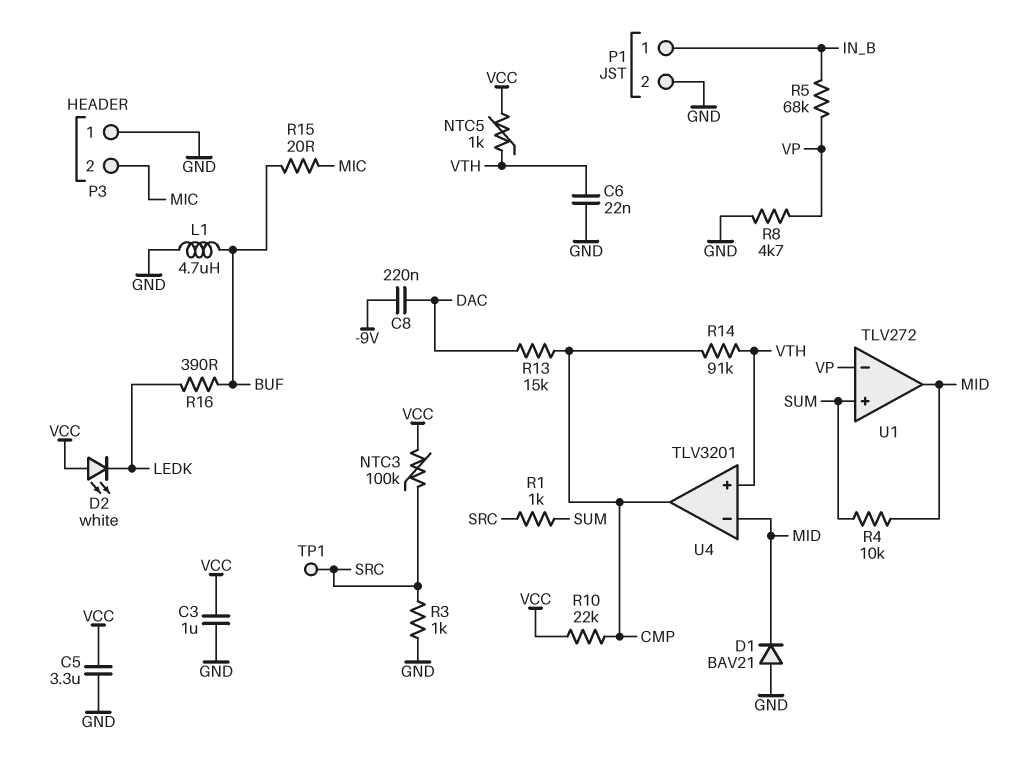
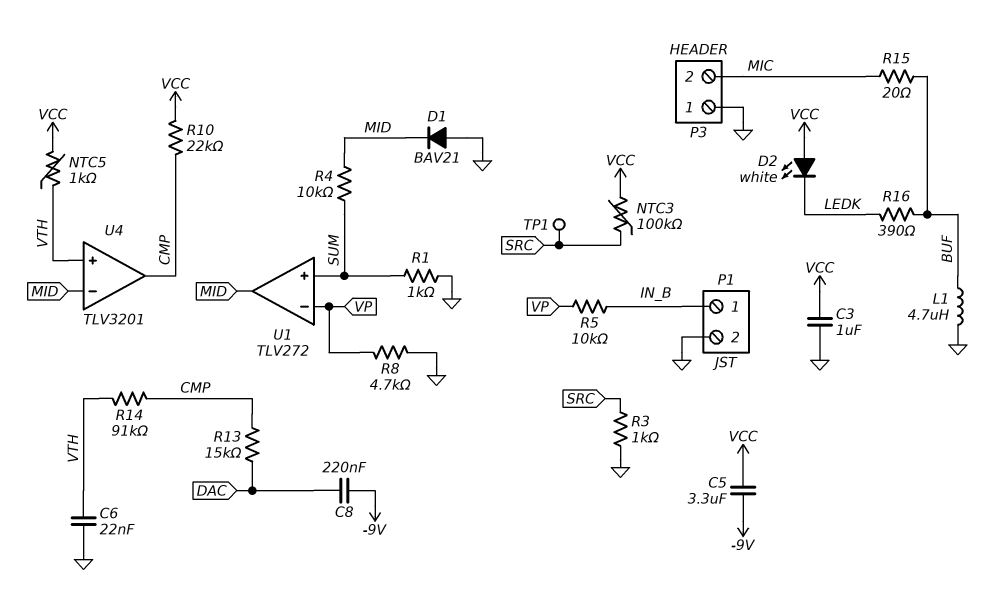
C5: 3.3uF (GND, VCC) -> 3.3uF (-9V, VCC)
R1: 1k (SRC, SUM) -> 1k (GND, SUM)
R5: 68k (IN_B, VP) -> 10k (IN_B, VP)

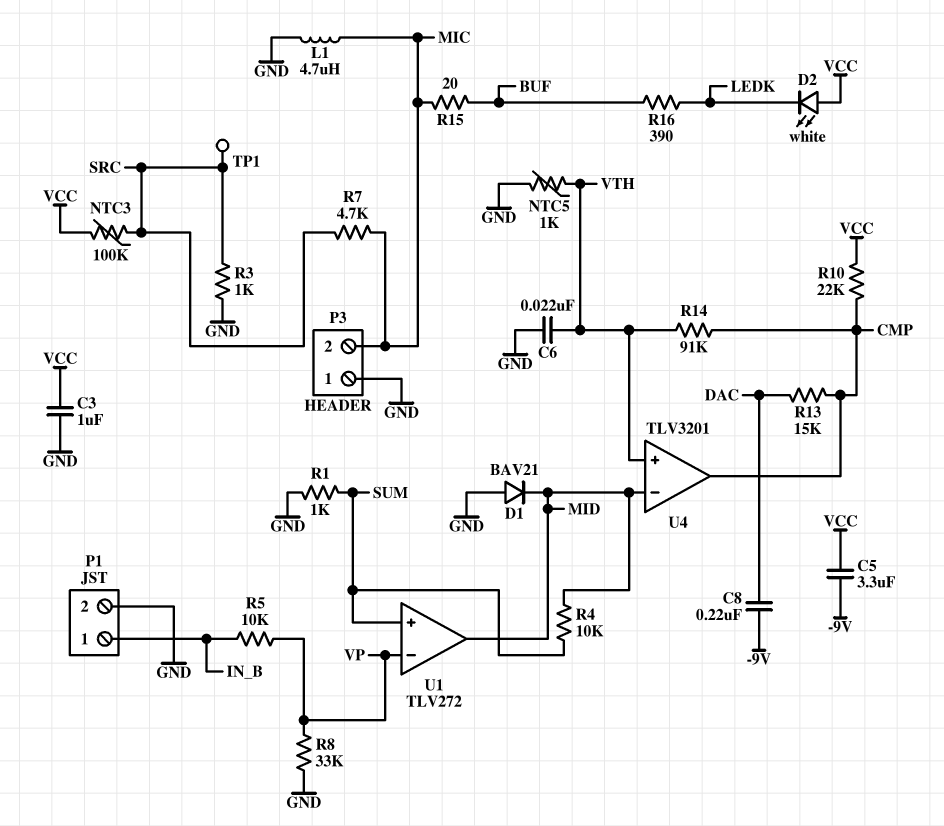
L1: 4.7uH (BUF, GND) -> 4.7uH (GND, MIC)
NTC5: 1k (VCC, VTH) -> 1k (GND, VTH)
R7: none -> 4.7k (MIC, SRC)
R8: 4.7k (GND, VP) -> 33k (GND, VP)

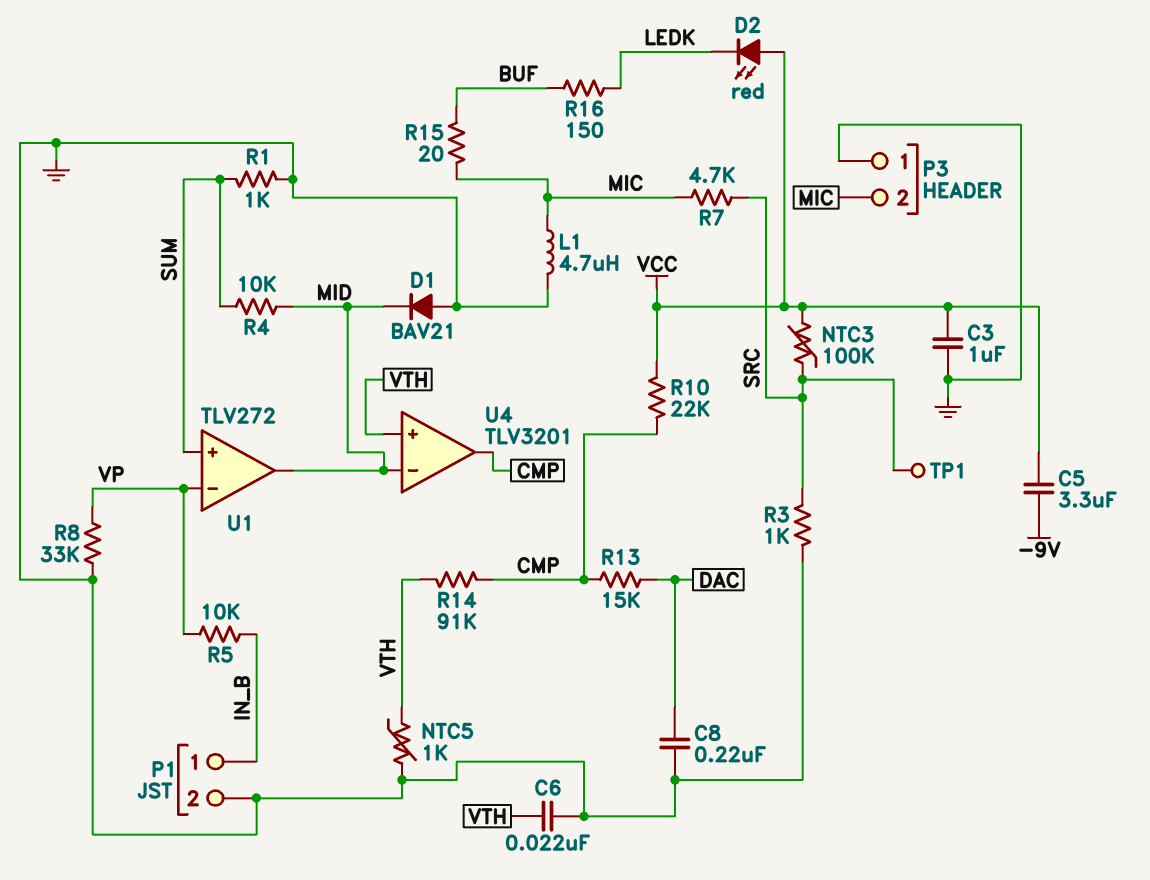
C8: 220nF (-9V, DAC) -> 220nF (DAC, GND)
D2: LED white (A VCC, K LEDK) -> LED red (A VCC, K LEDK)
R16: 390 (BUF, LEDK) -> 150 (BUF, LEDK)

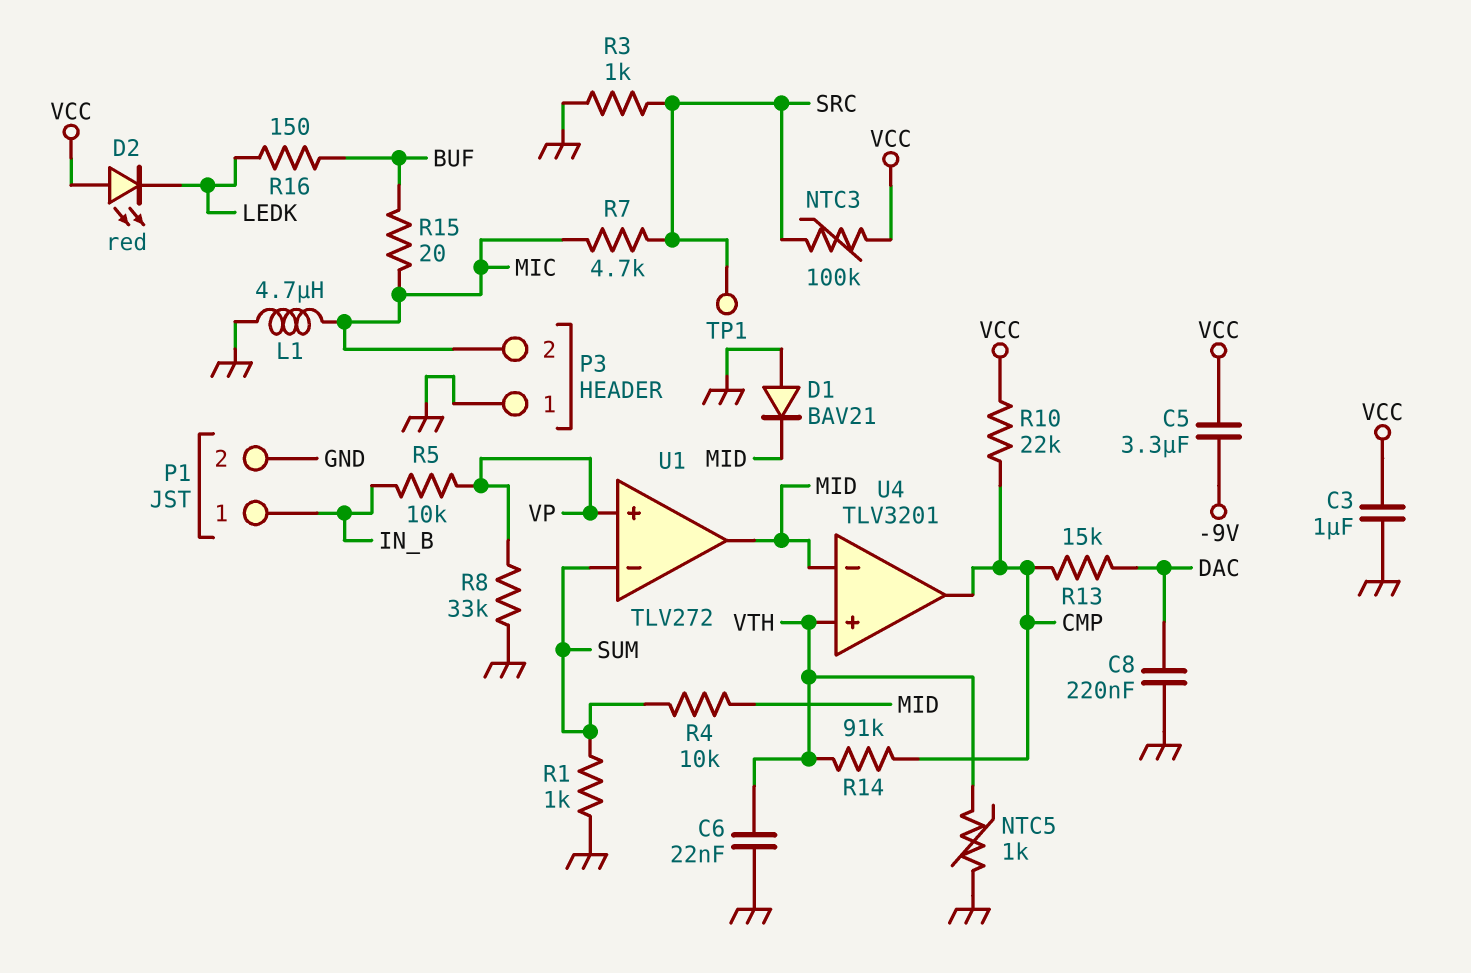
U1 pin in+: SUM -> VP
U1 pin in-: VP -> SUM

